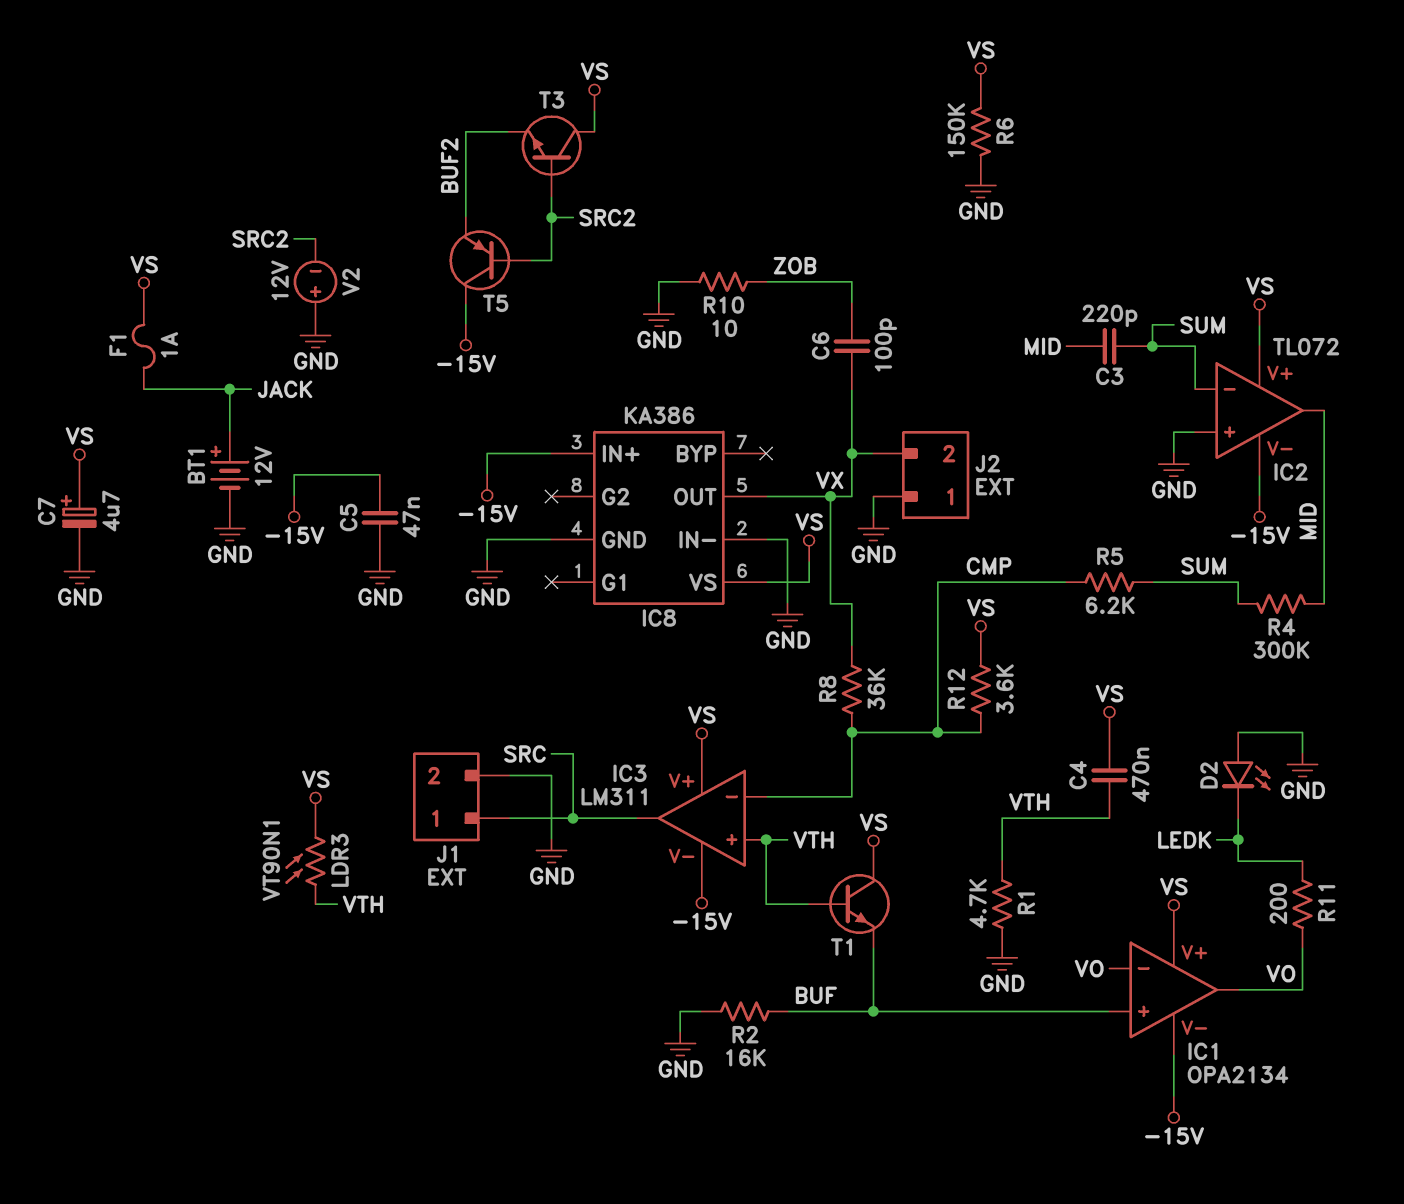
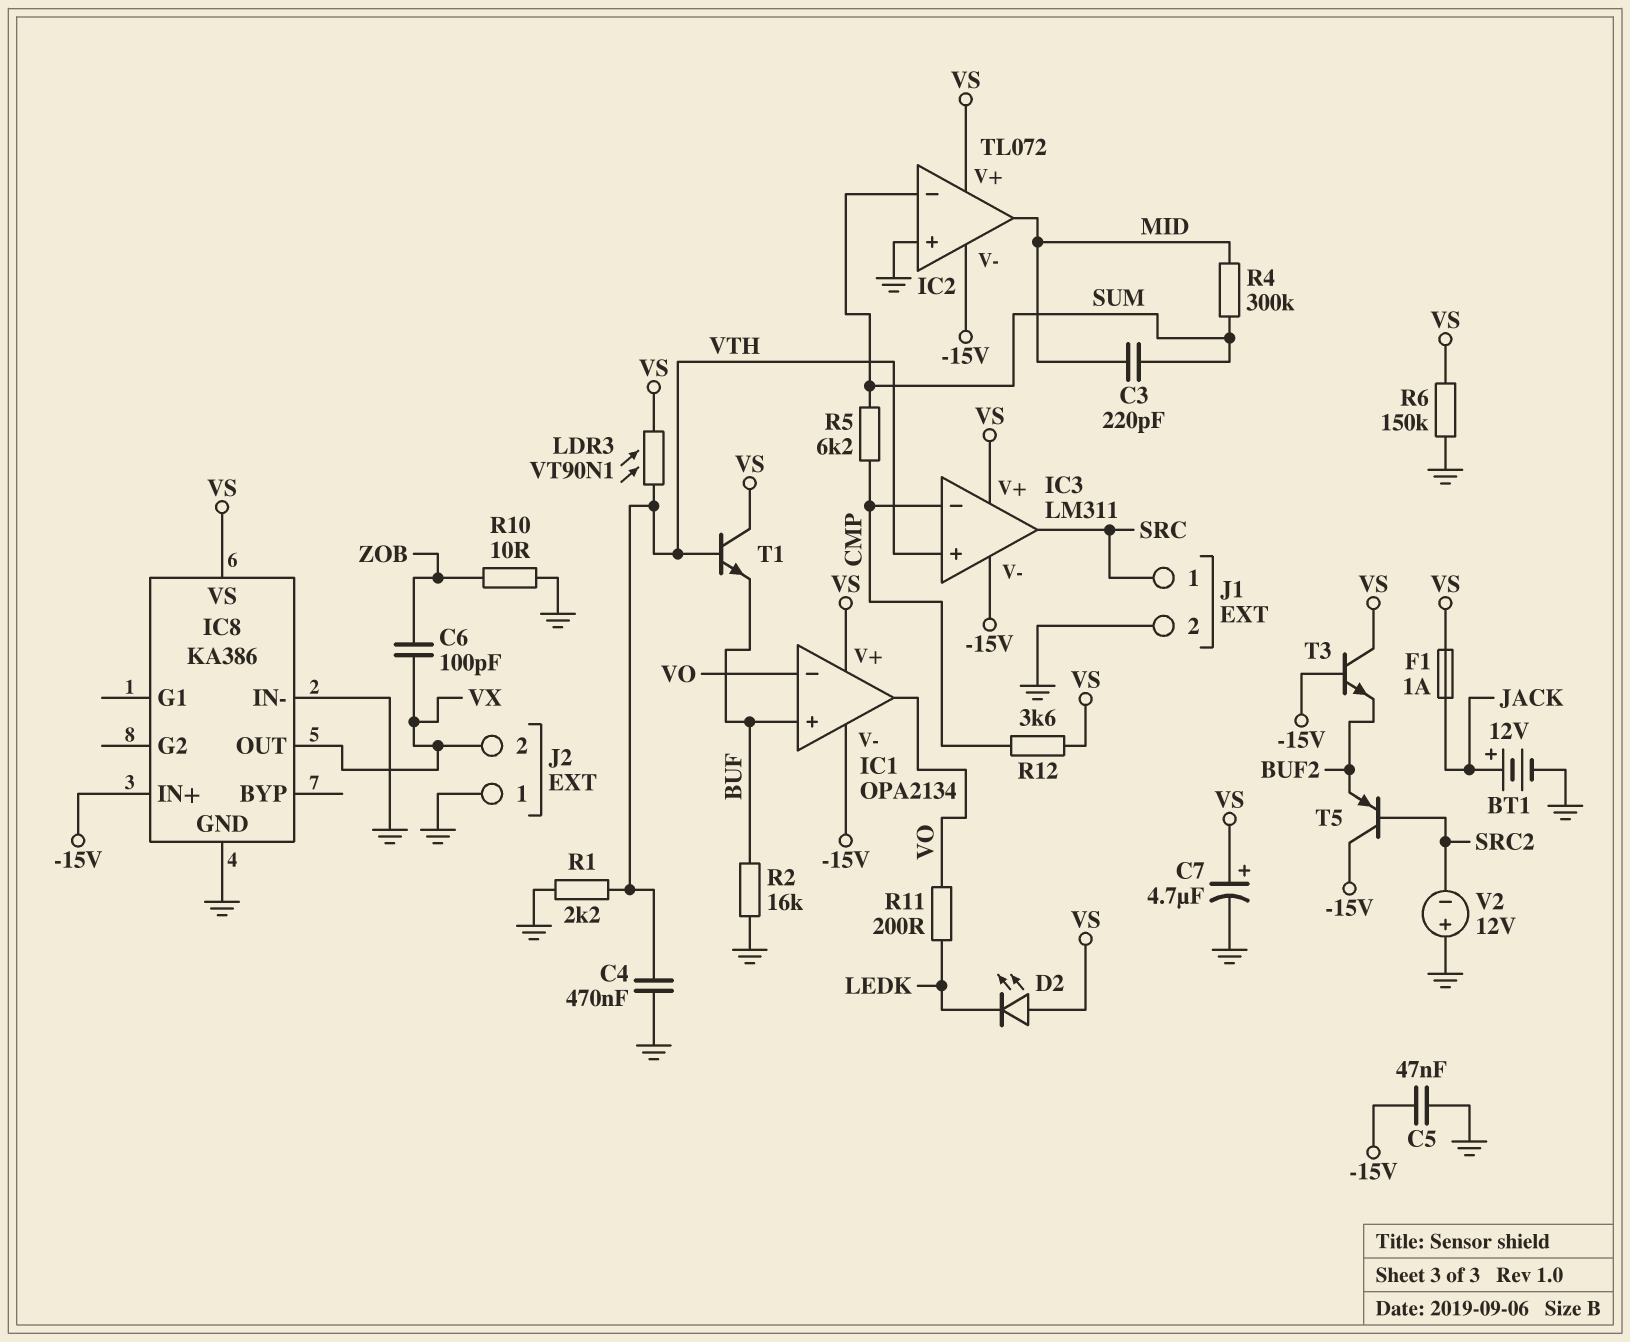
C4: 470nF (VS, VTH) -> 470nF (GND, VTH)
D2: LED (A GND, K LEDK) -> LED (A VS, K LEDK)
R1: 4.7k (GND, VTH) -> 2.2k (GND, VTH)
R8: 36k (CMP, VX) -> none
T3: NPN (B SRC2, C VS, E BUF2) -> NPN (B -15V, C VS, E BUF2)

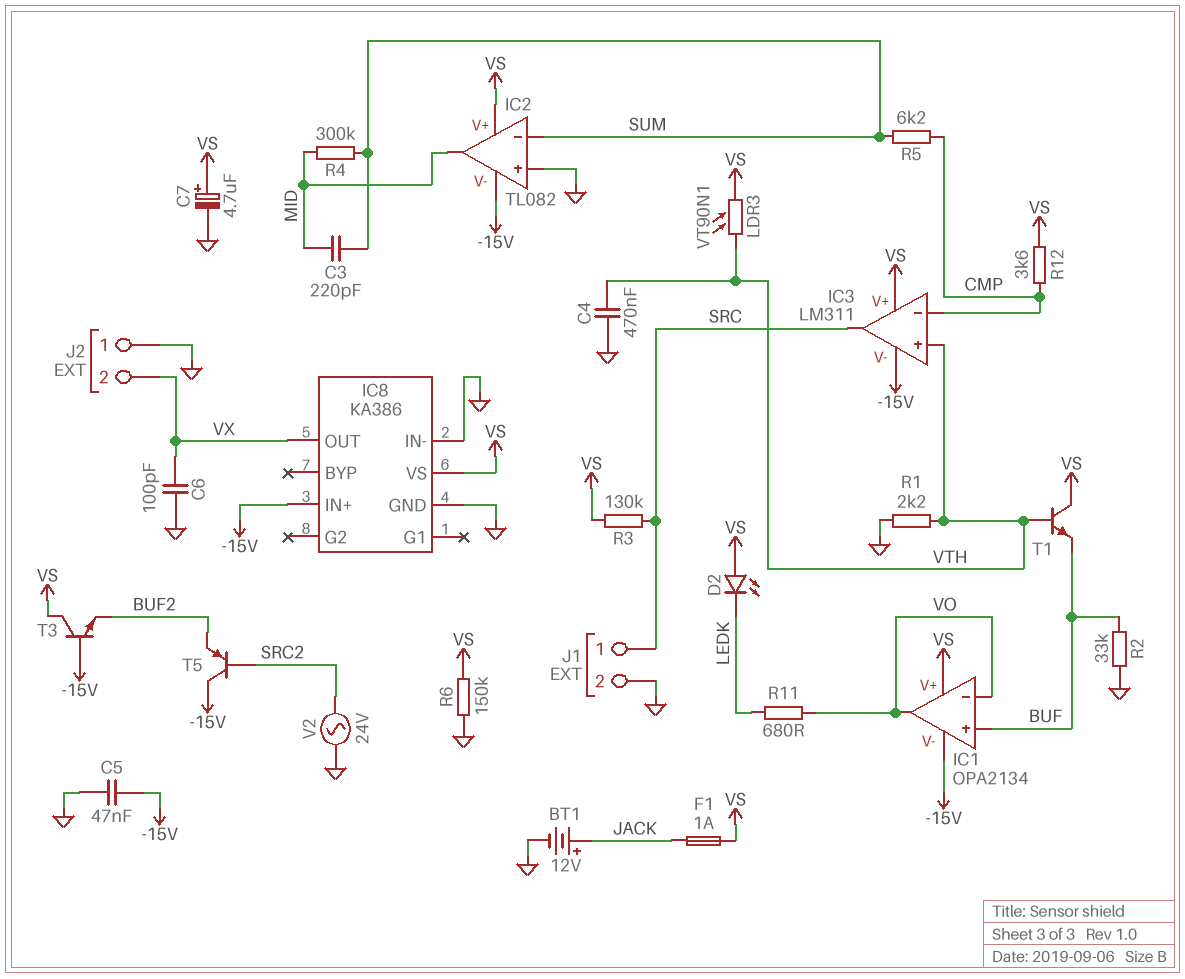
C6: 100pF (VX, ZOB) -> 100pF (GND, VX)
IC2: TL072 -> TL082
R2: 16k (BUF, GND) -> 33k (BUF, GND)
R3: none -> 130k (SRC, VS)
R10: 10 (GND, ZOB) -> none
R11: 200 (LEDK, VO) -> 680 (LEDK, VO)
V2: 12V (plus GND, minus SRC2) -> AC 24V (GND, SRC2)

